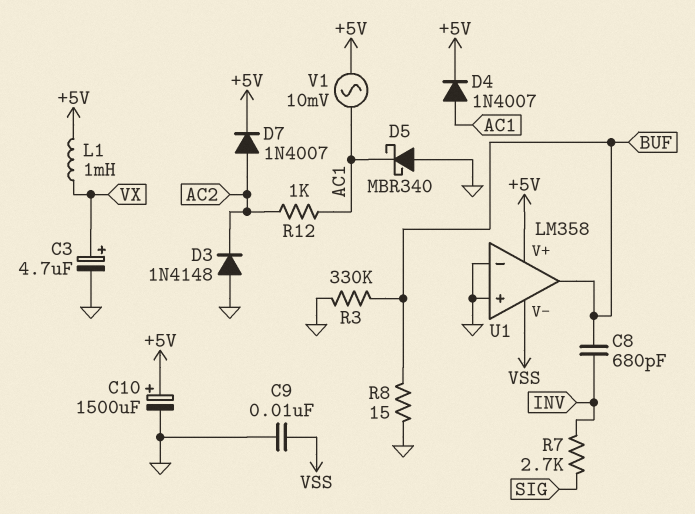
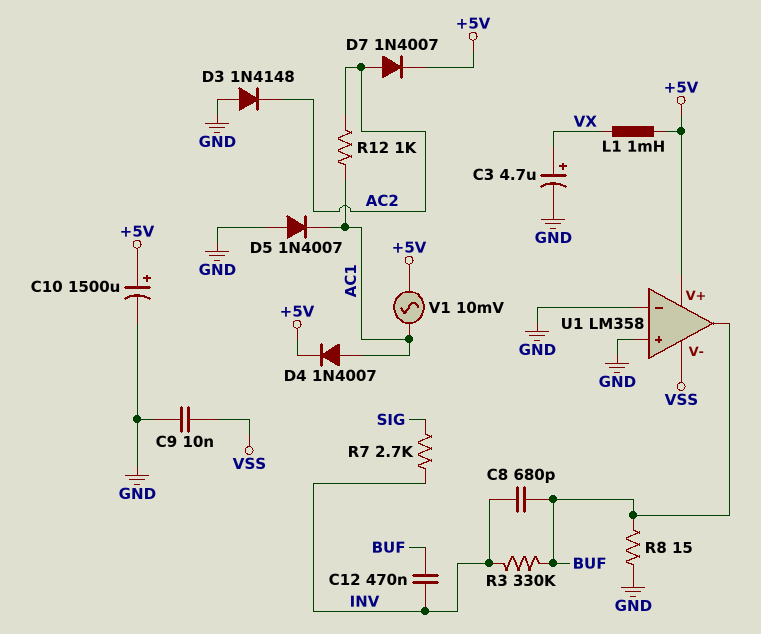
C12: none -> 470nF (BUF, INV)
D5: schottky MBR340 (A GND, K AC1) -> diode 1N4007 (A GND, K AC1)
R3: 330k (BUF, GND) -> 330k (BUF, INV)

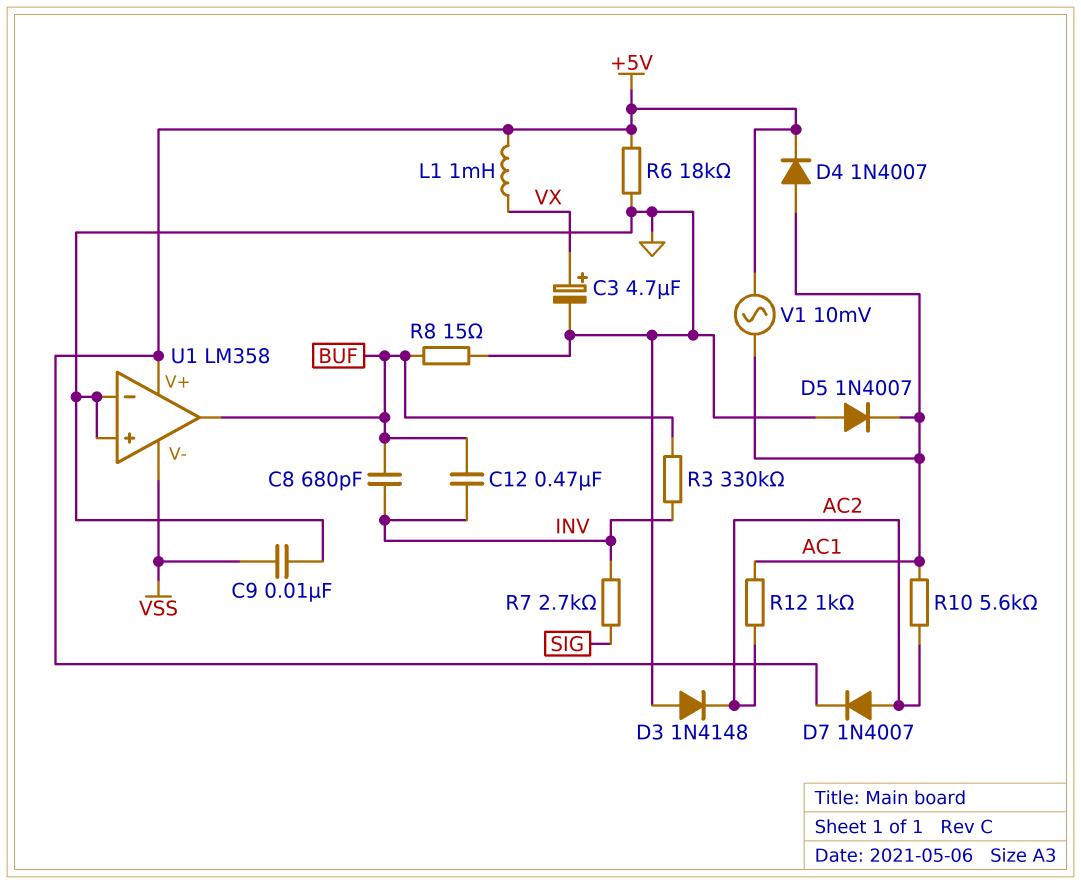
C10: 1500uF (plus +5V, minus GND) -> none
R6: none -> 18k (+5V, GND)
R10: none -> 5.6k (AC1, AC2)

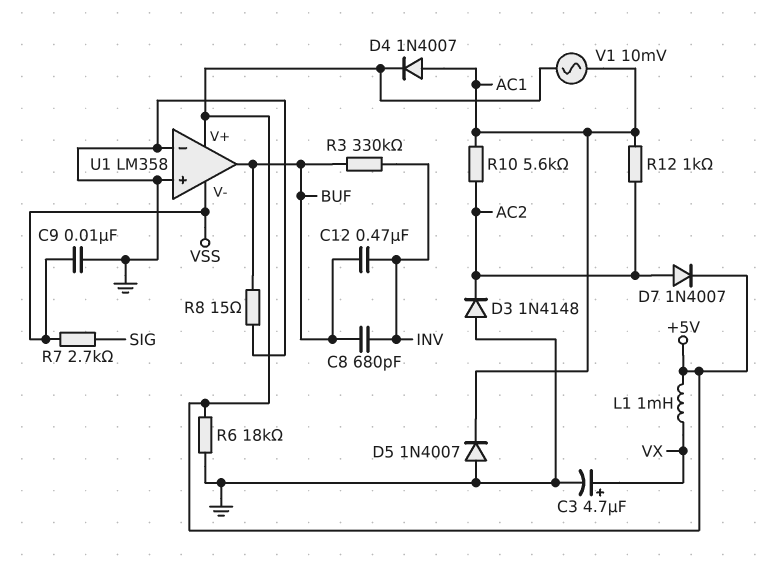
R7: 2.7k (INV, SIG) -> 2.7k (SIG, VSS)

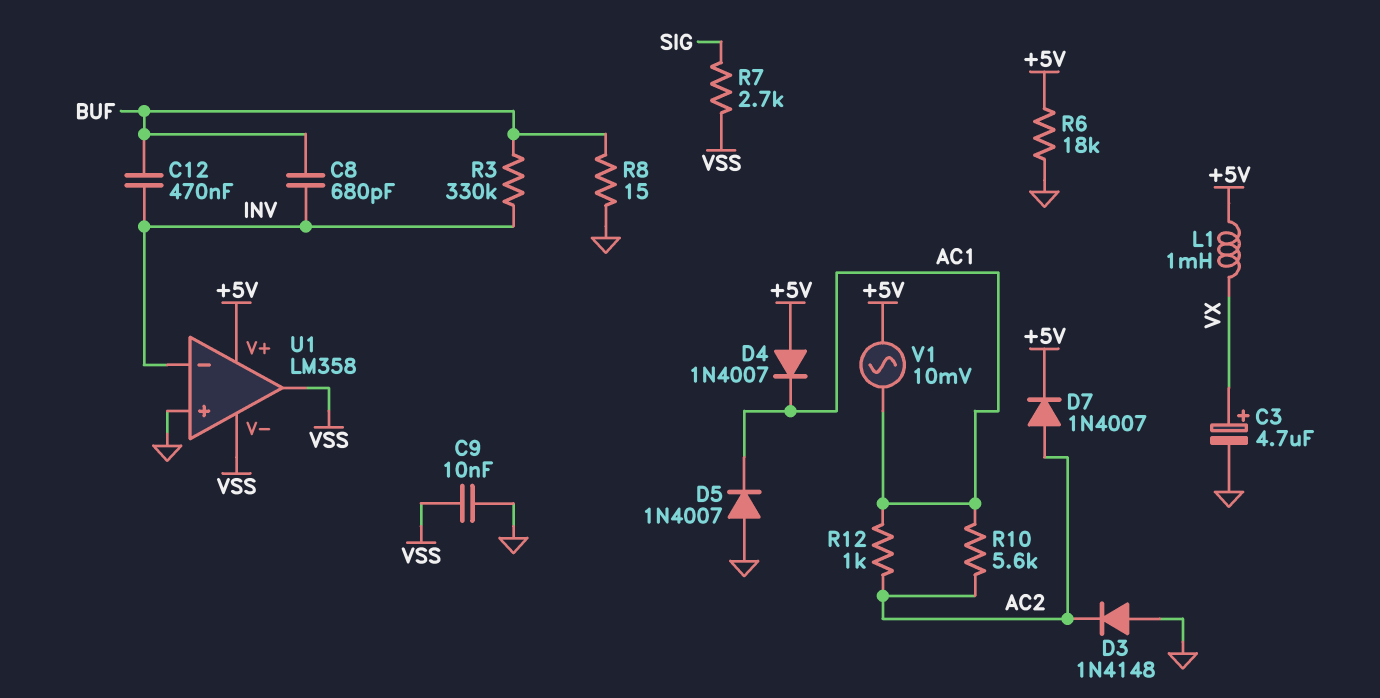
D4: diode 1N4007 (A AC1, K +5V) -> diode 1N4007 (A +5V, K AC1)
U1 pin in-: GND -> INV
U1 pin out: BUF -> VSS

